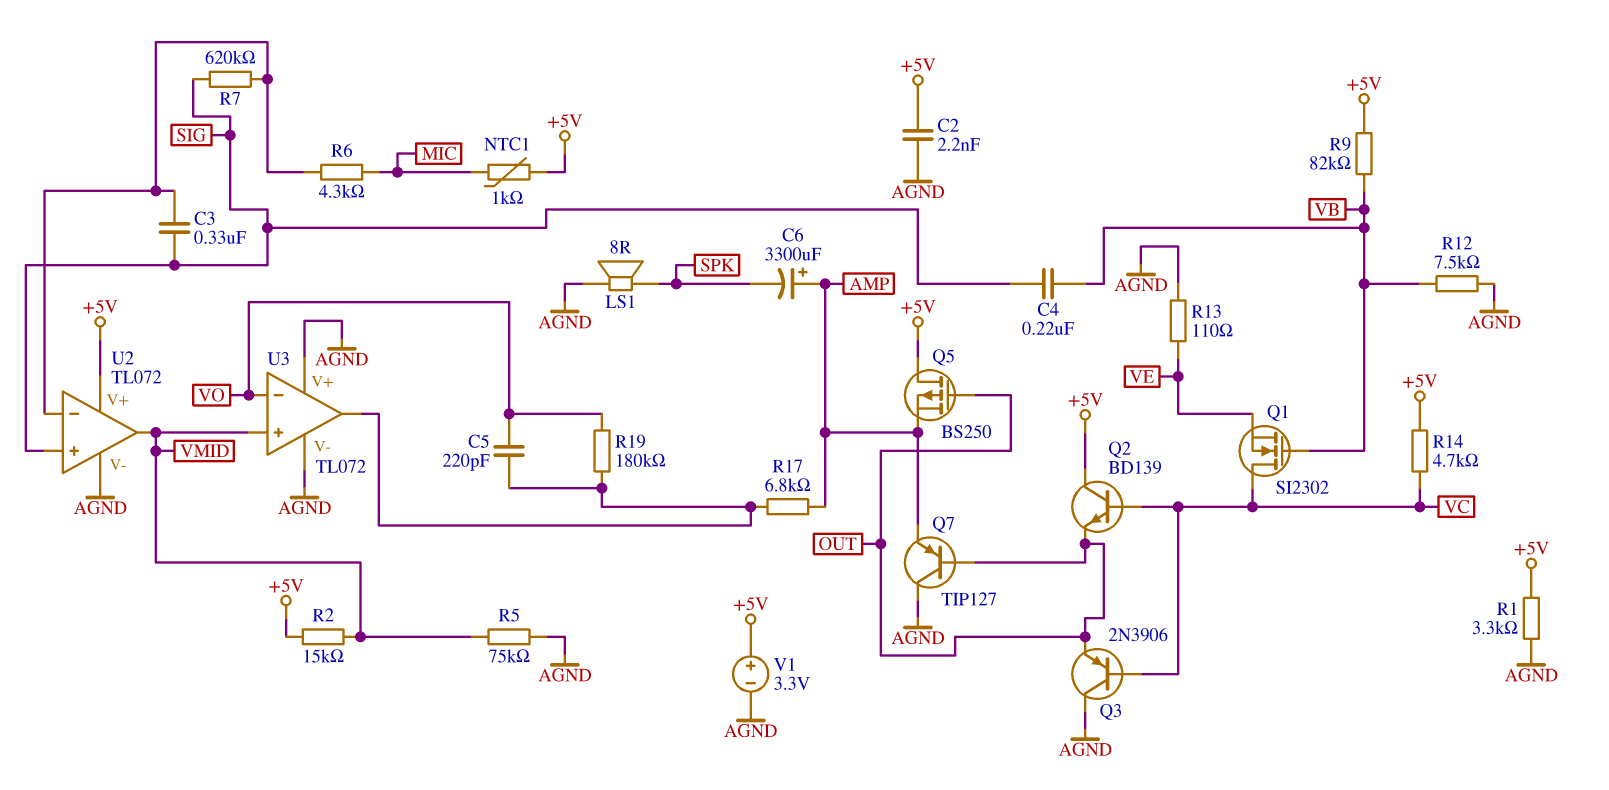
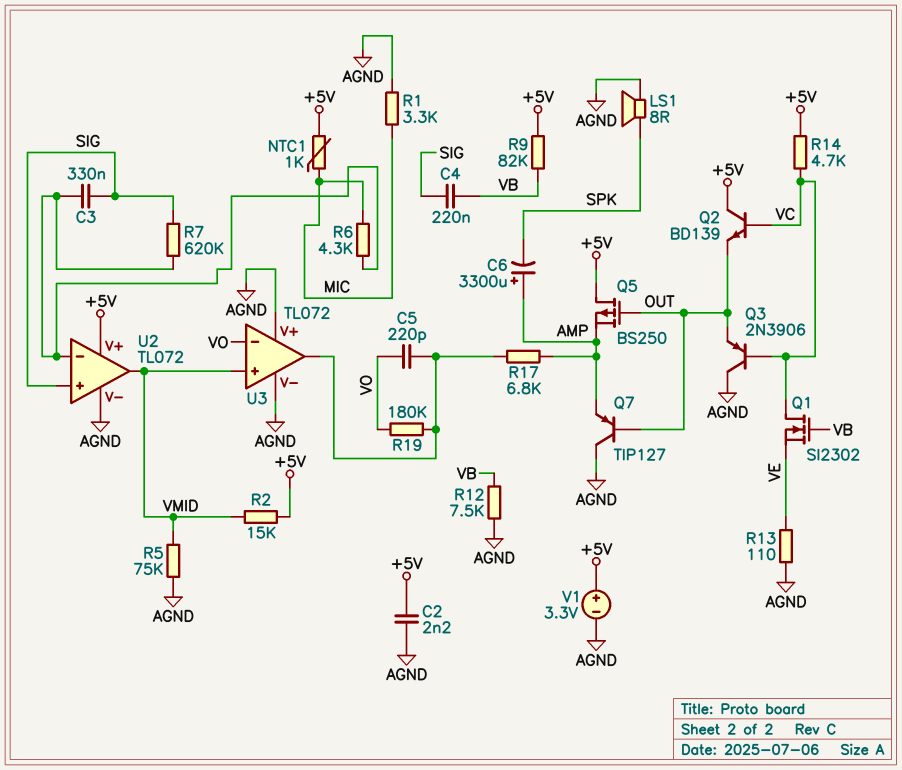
R1: 3.3k (+5V, AGND) -> 3.3k (AGND, MIC)

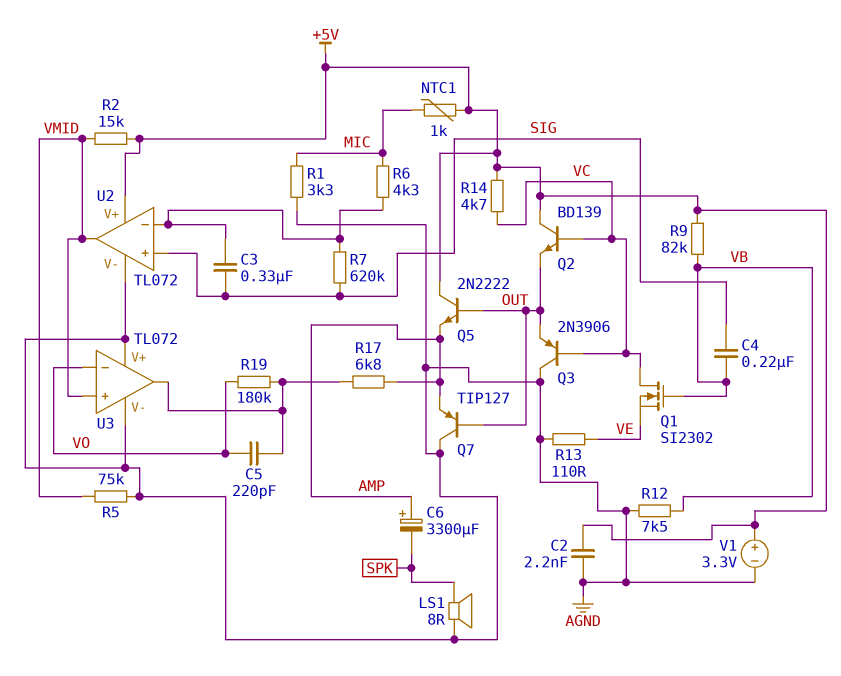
Q5: PMOS BS250 (G OUT, D +5V, S AMP) -> NPN 2N2222 (B OUT, C +5V, E AMP)

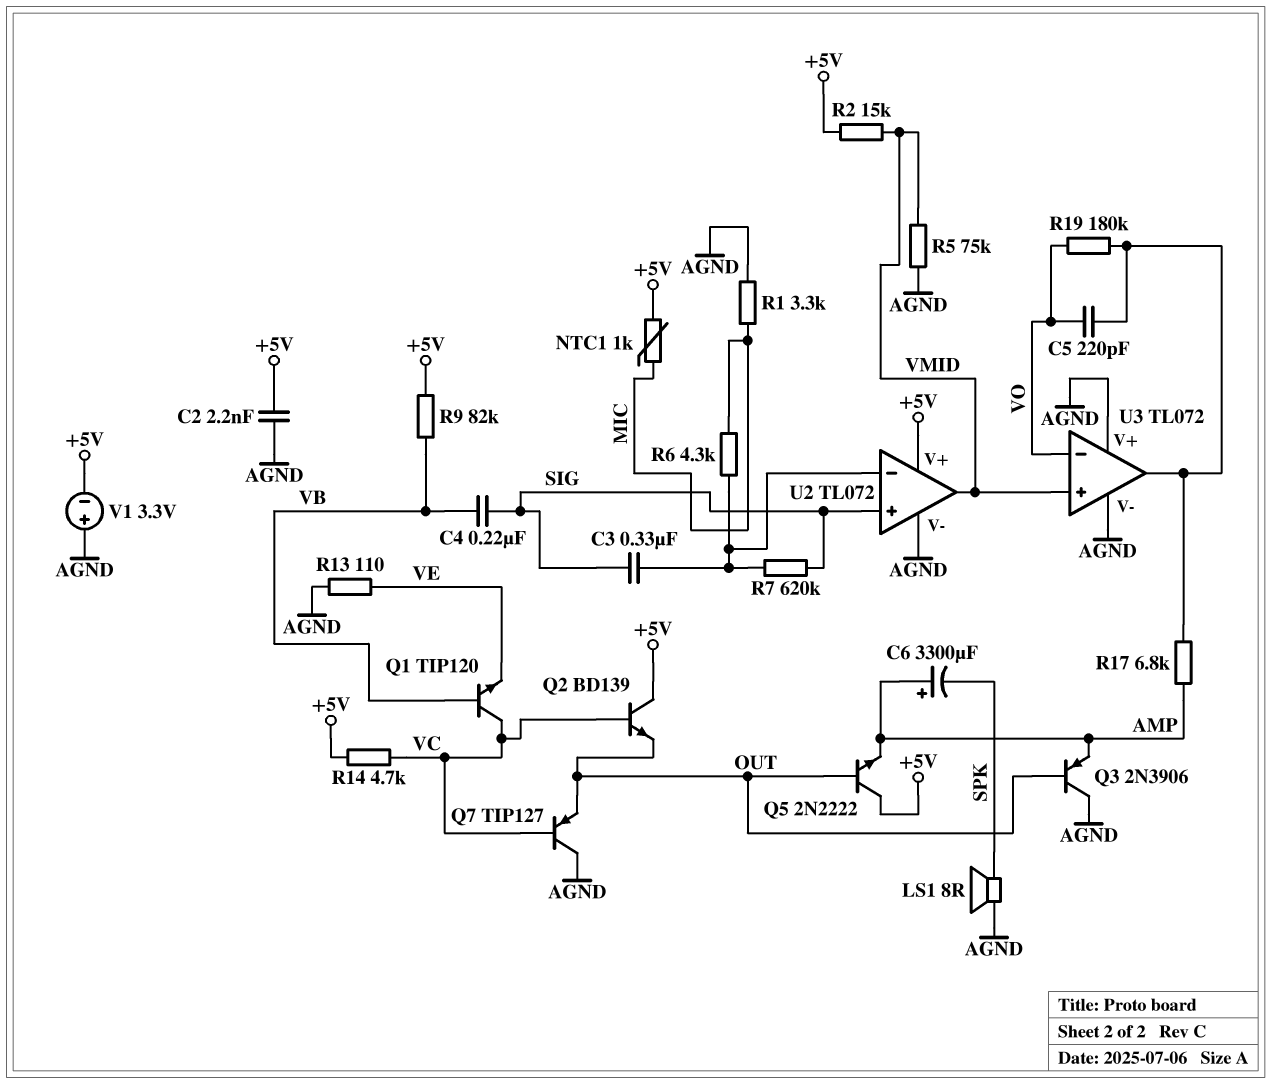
Q1: NMOS SI2302 (G VB, D VC, S VE) -> NPN TIP120 (B VB, C VC, E VE)
Q3: PNP 2N3906 (B VC, C AGND, E OUT) -> PNP 2N3906 (B OUT, C AGND, E AMP)
Q7: PNP TIP127 (B OUT, C AGND, E AMP) -> PNP TIP127 (B VC, C AGND, E OUT)
R12: 7.5k (AGND, VB) -> none
V1: 3.3V (plus +5V, minus AGND) -> 3.3V (plus AGND, minus +5V)

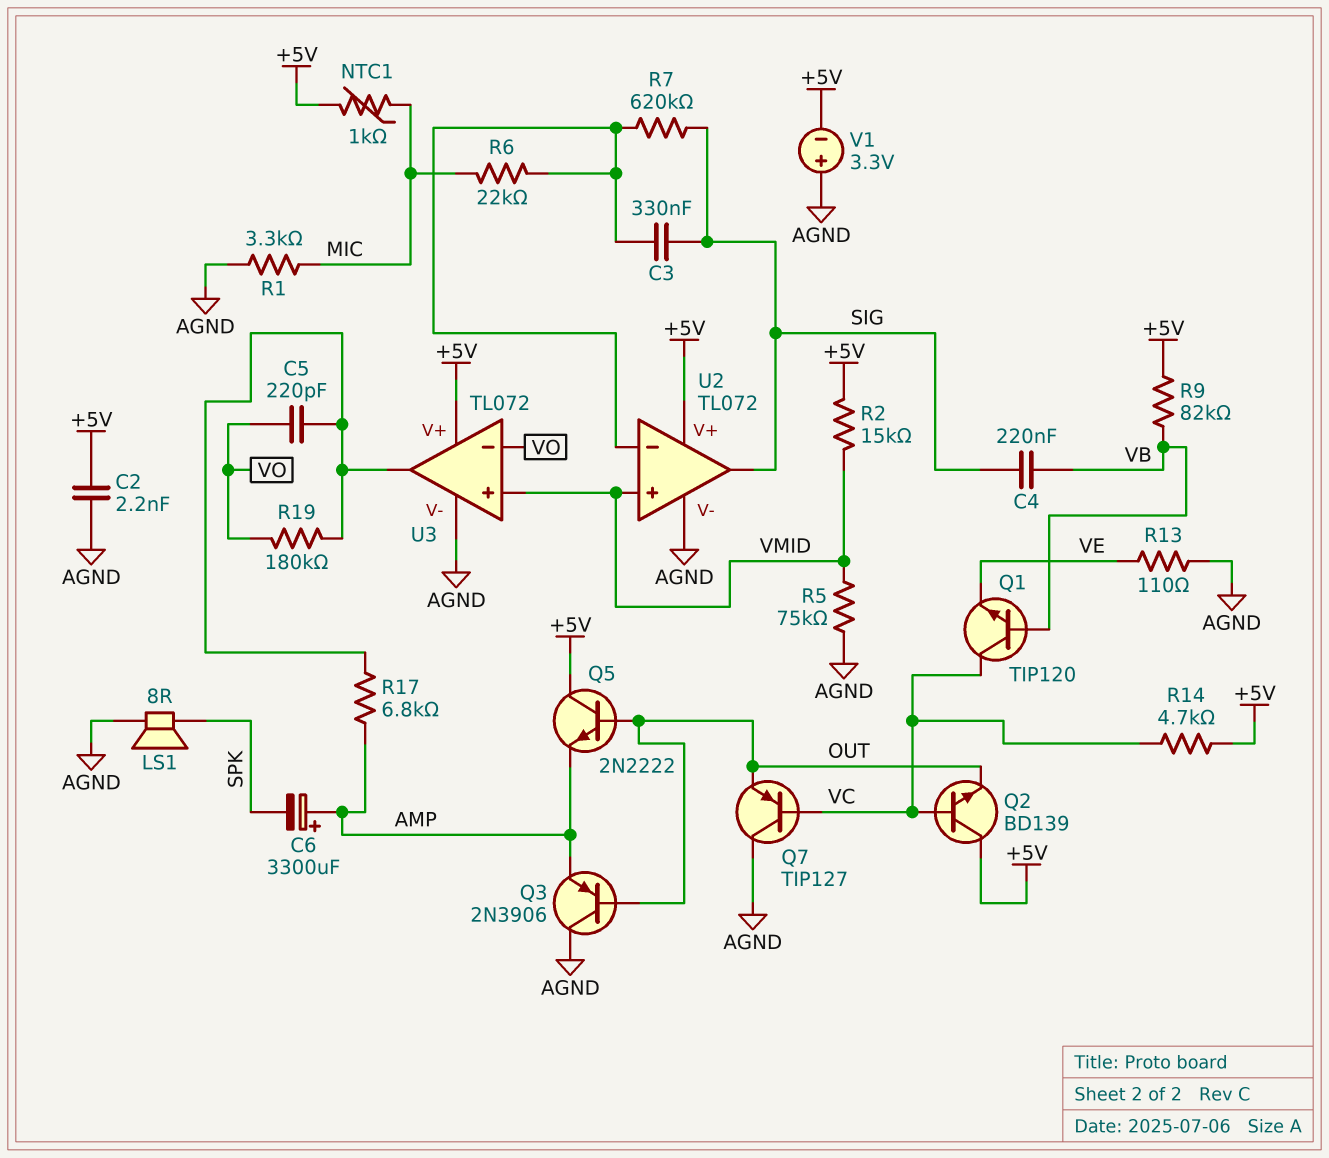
R6: 4.3k (MIC, U2/in-) -> 22k (MIC, U2/in-)
U2 pin in+: SIG -> VMID
U2 pin out: VMID -> SIG
U3 pin V+: AGND -> +5V

